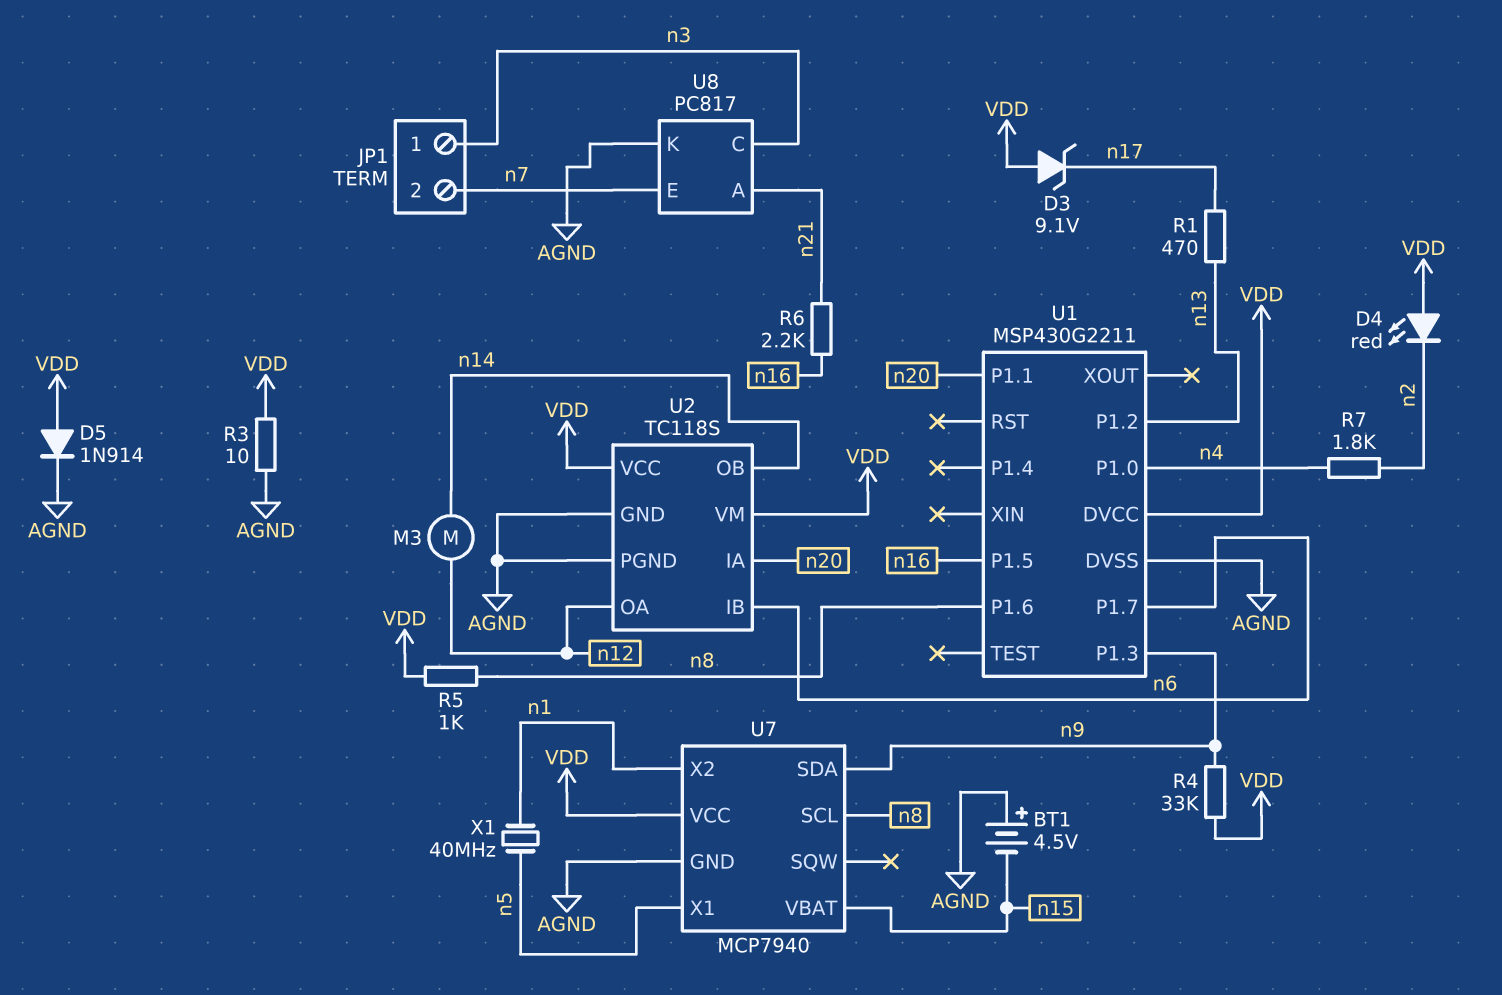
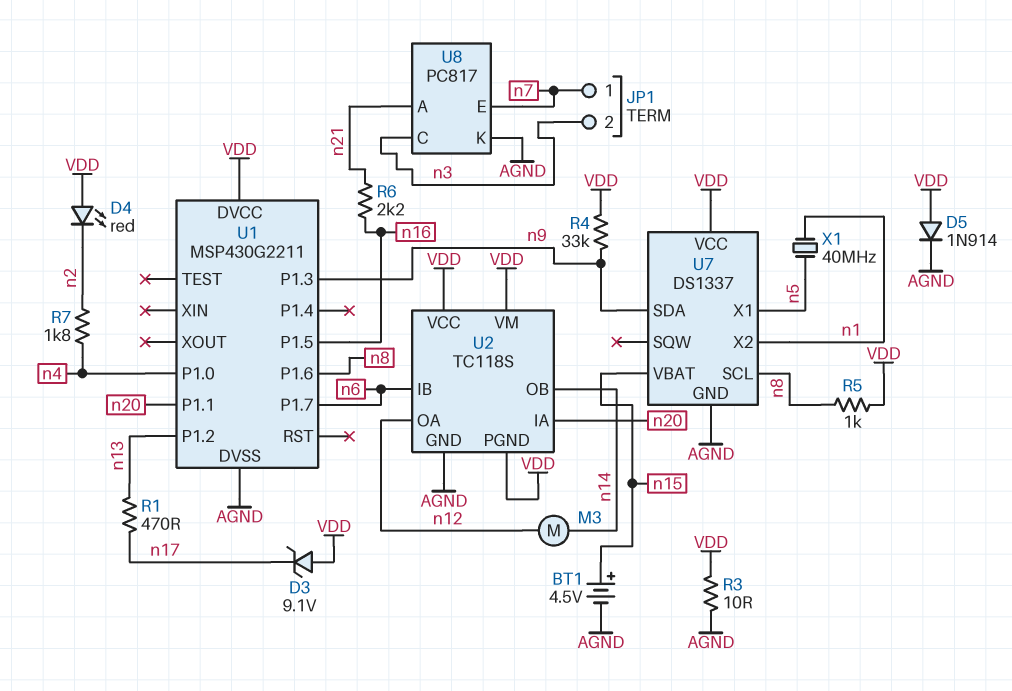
BT1: 4.5V (plus AGND, minus n15) -> 4.5V (plus n15, minus AGND)
JP1 pin 1: n3 -> n7
JP1 pin 2: n7 -> n3
U2 pin PGND: AGND -> VDD
U7: MCP7940 -> DS1337

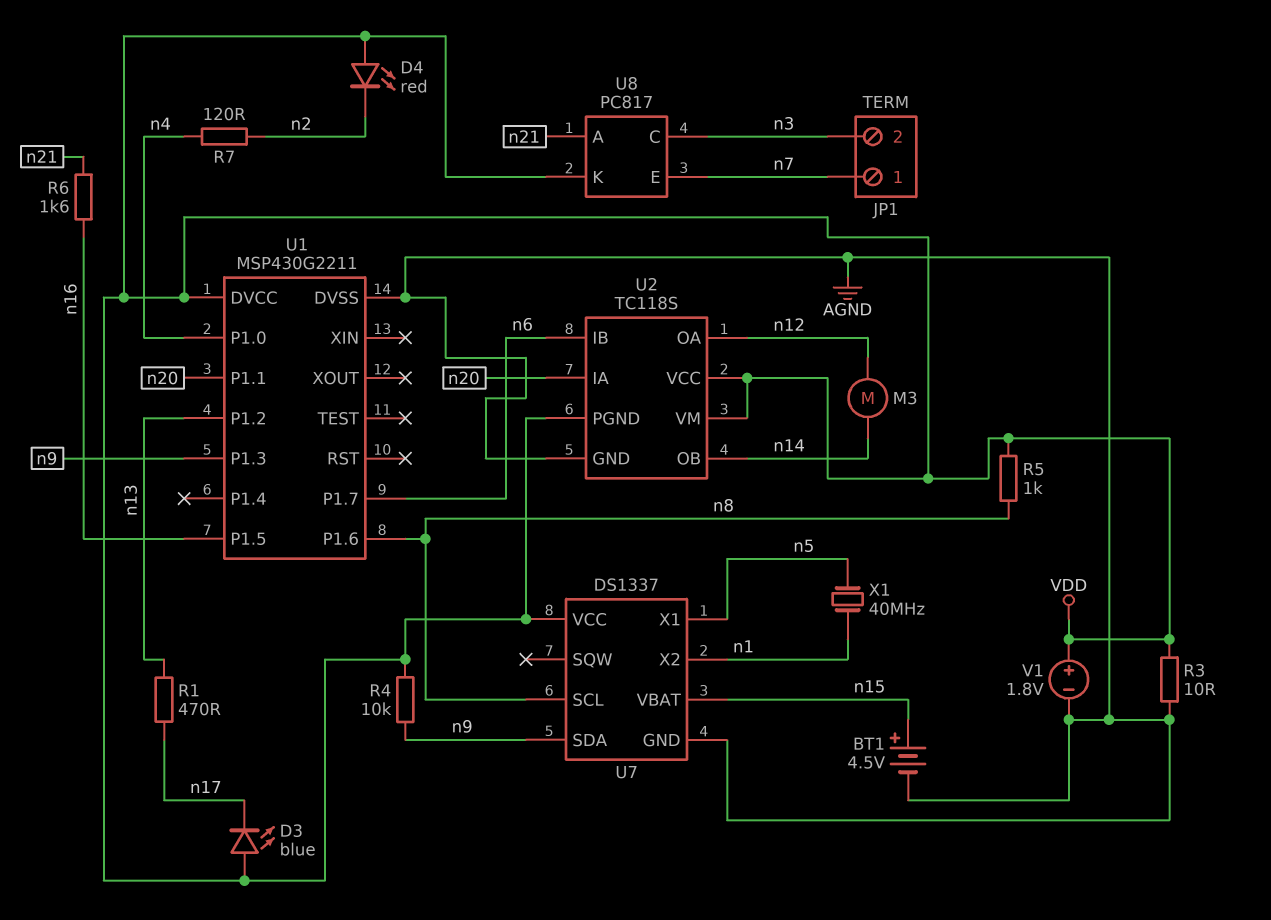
D3: zener 9.1V (A VDD, K n17) -> LED blue (A VDD, K n17)
D5: diode 1N914 (A VDD, K AGND) -> none
R4: 33k (VDD, n9) -> 10k (VDD, n9)
R6: 2.2k (n16, n21) -> 1.6k (n16, n21)
R7: 1.8k (n2, n4) -> 120 (n2, n4)
U8 pin K: AGND -> VDD
V1: none -> 1.8V (plus VDD, minus AGND)

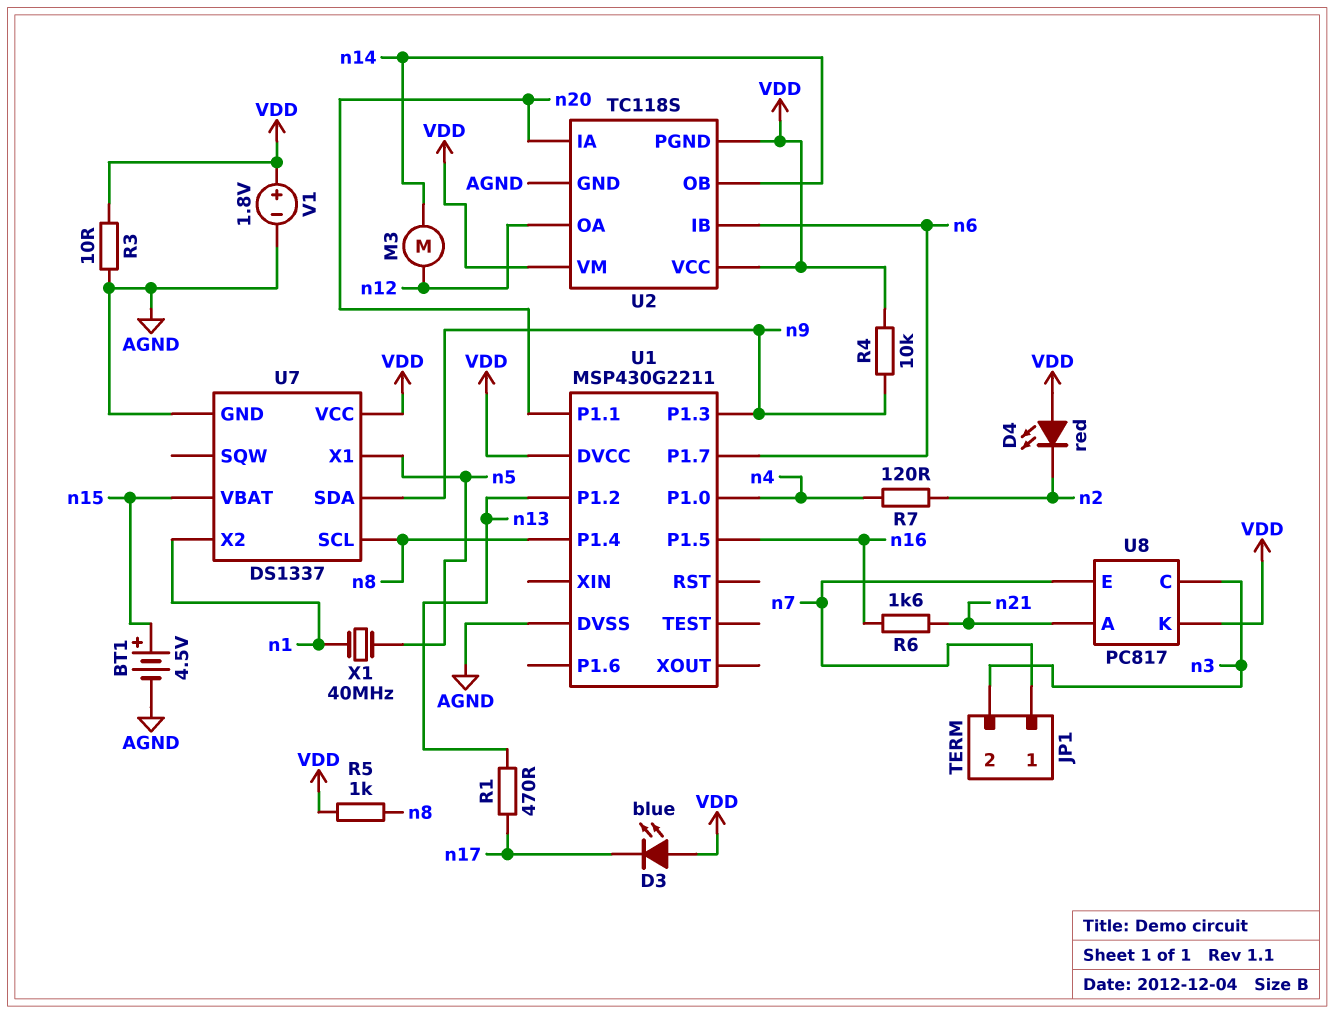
U1 pin P1.4: none -> n8
U1 pin P1.6: n8 -> none

